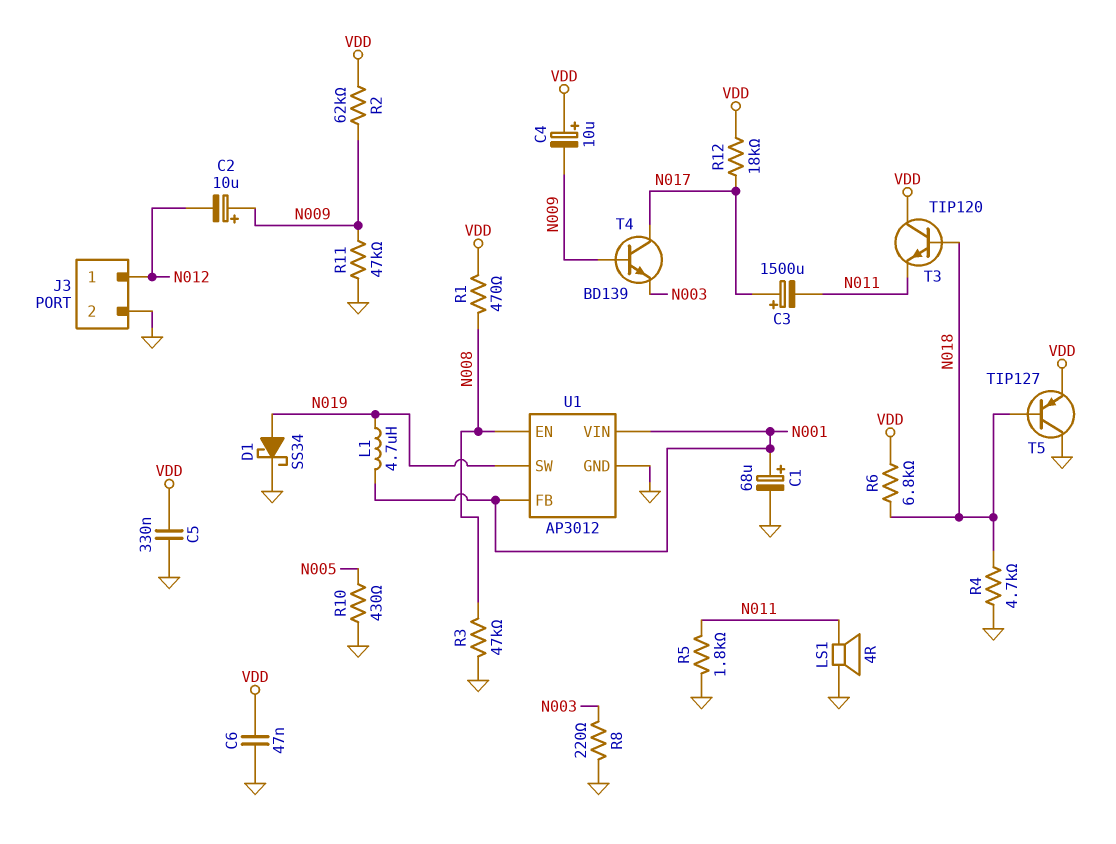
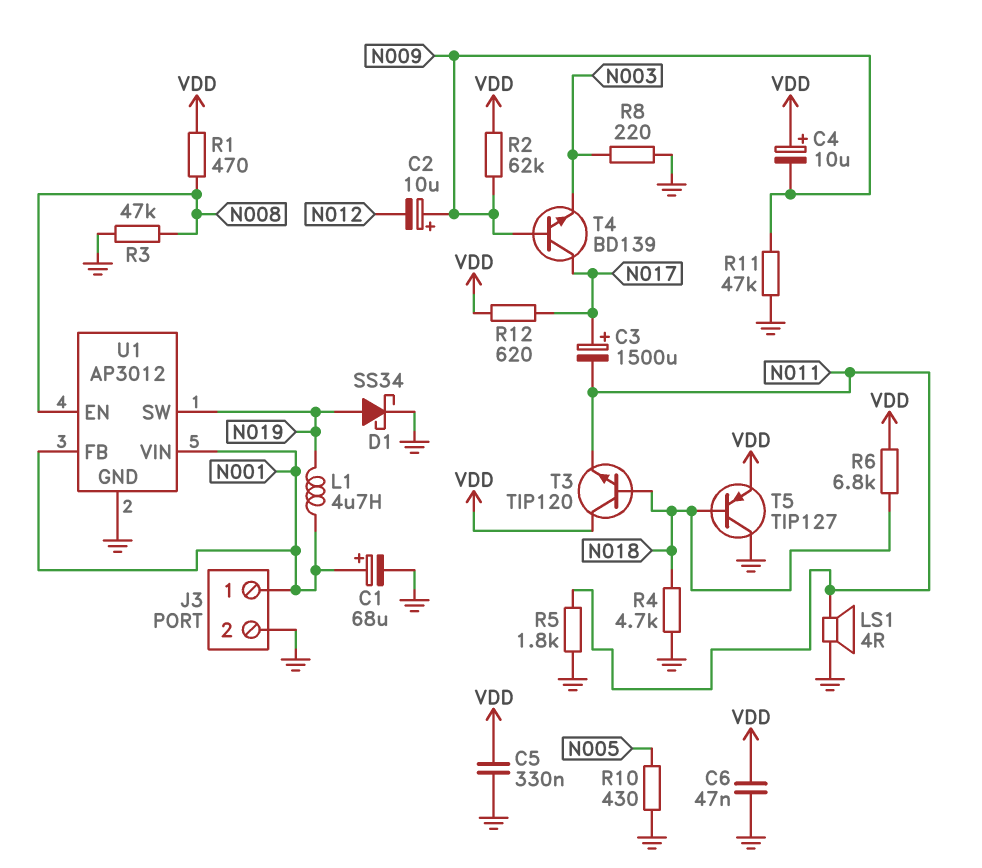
J3 pin 1: N012 -> N001
R12: 18k (N017, VDD) -> 620 (N017, VDD)

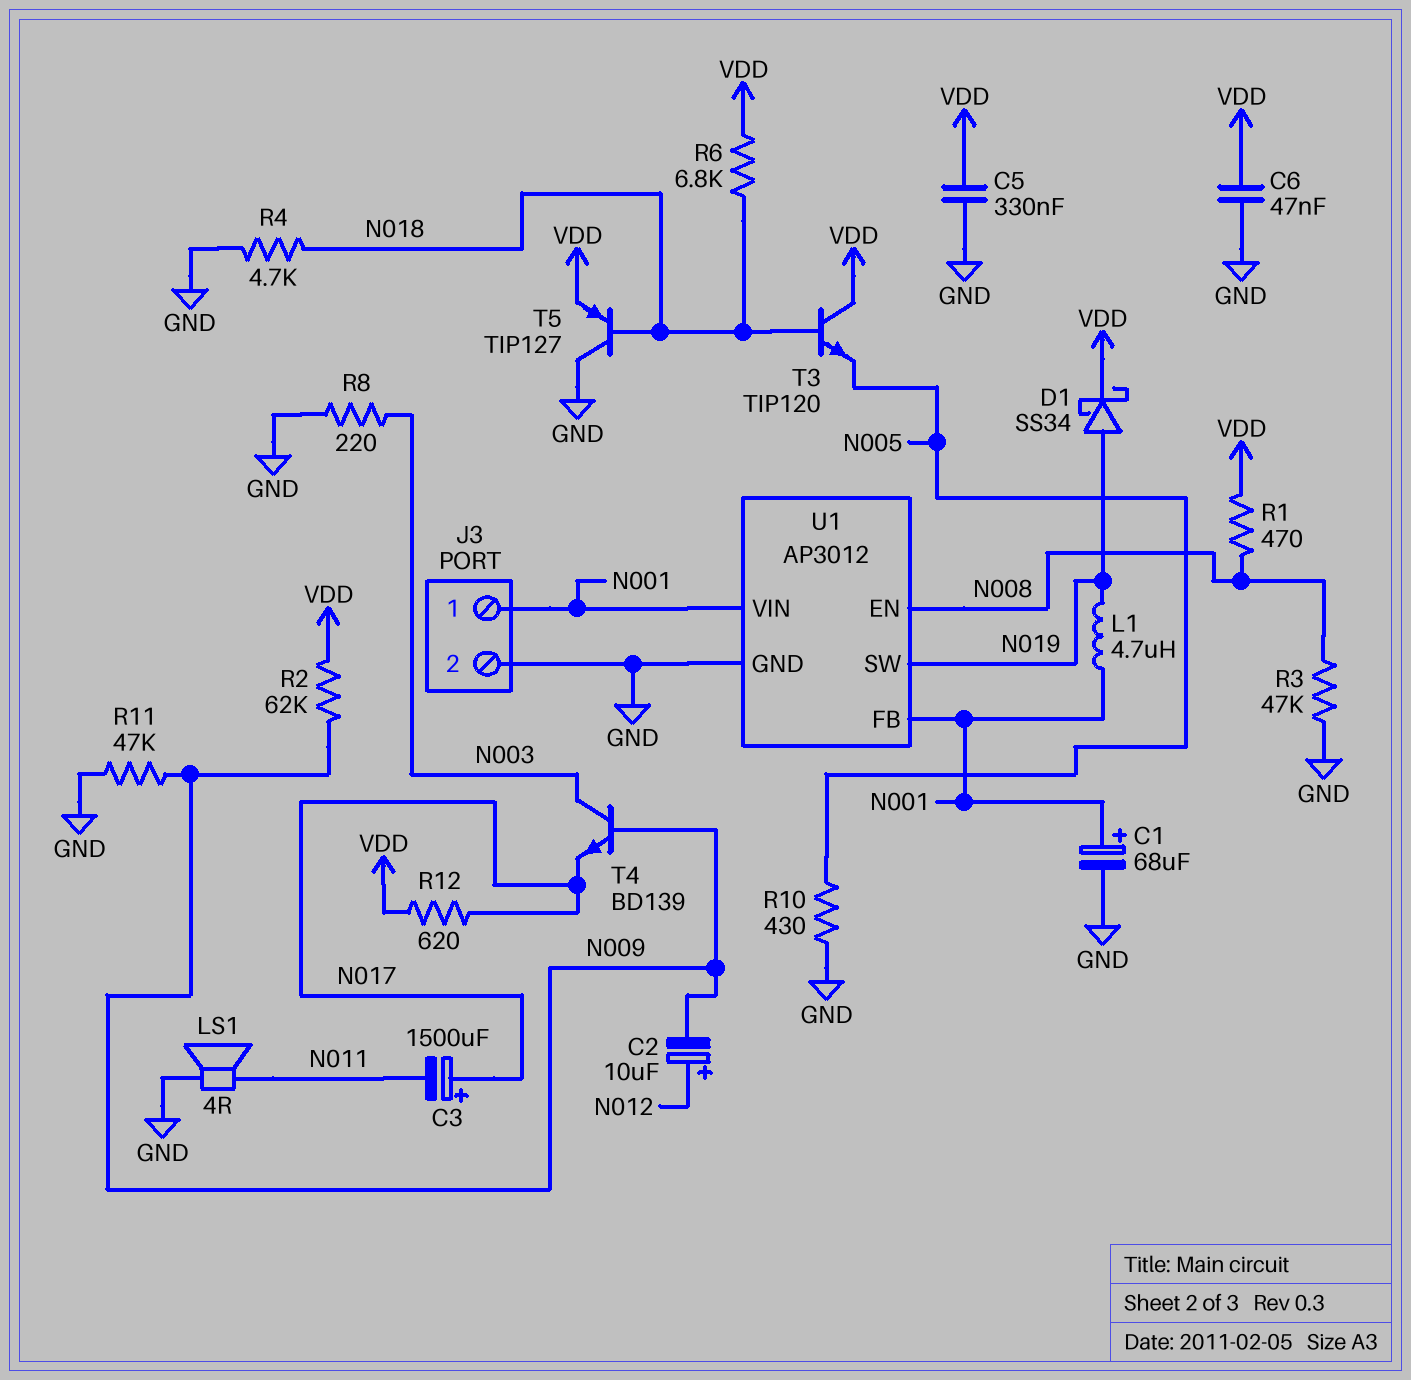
C2: 10uF (plus N009, minus N012) -> 10uF (plus N012, minus N009)
C4: 10uF (plus VDD, minus N009) -> none
D1: schottky SS34 (A N019, K GND) -> schottky SS34 (A N019, K VDD)
R5: 1.8k (GND, N011) -> none
T3: NPN TIP120 (B N018, C VDD, E N011) -> NPN TIP120 (B N018, C VDD, E N005)
T4: NPN BD139 (B N009, C N017, E N003) -> NPN BD139 (B N009, C N003, E N017)

